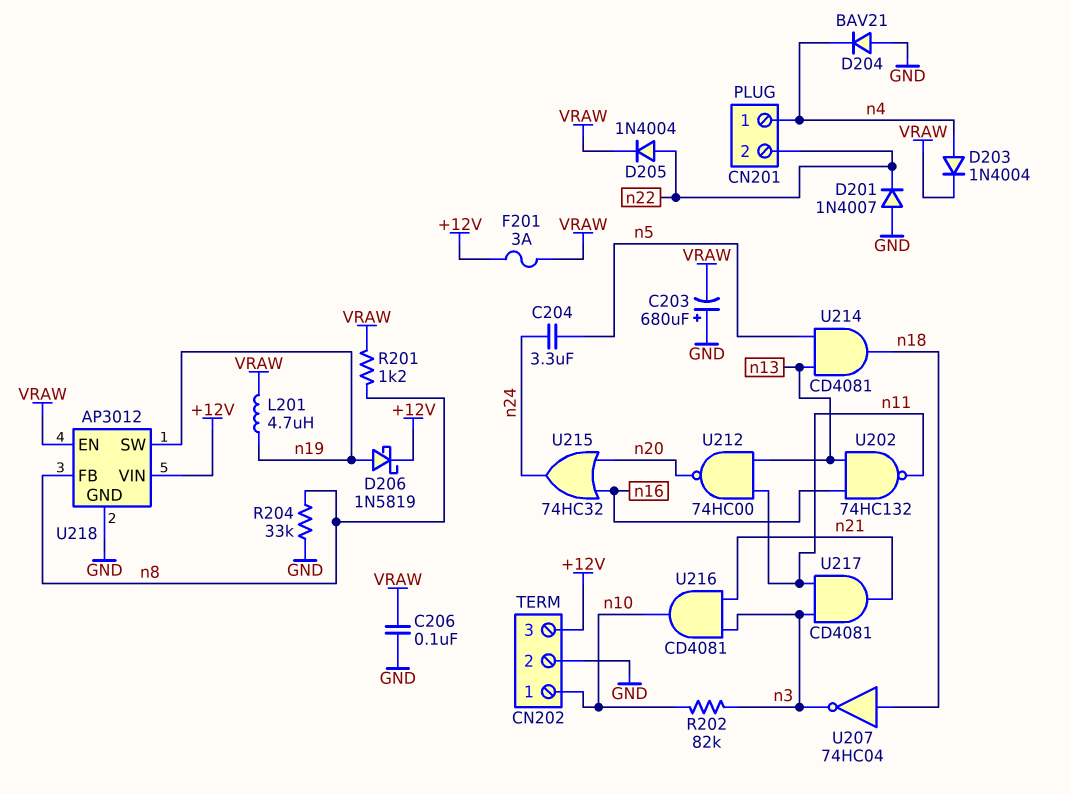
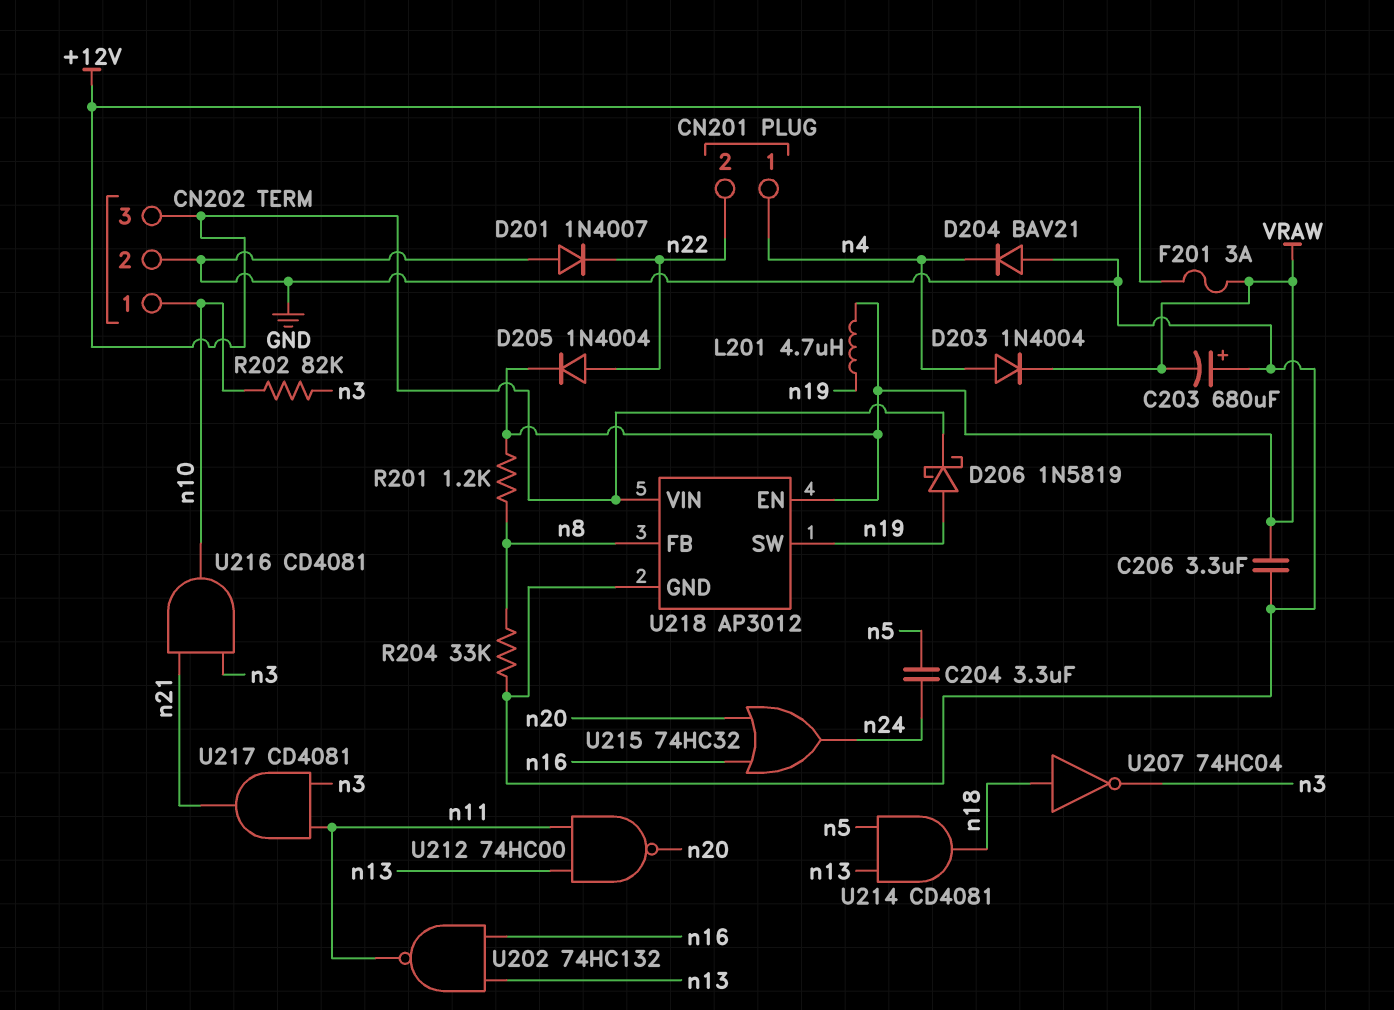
C206: 100nF (GND, VRAW) -> 3.3uF (GND, VRAW)

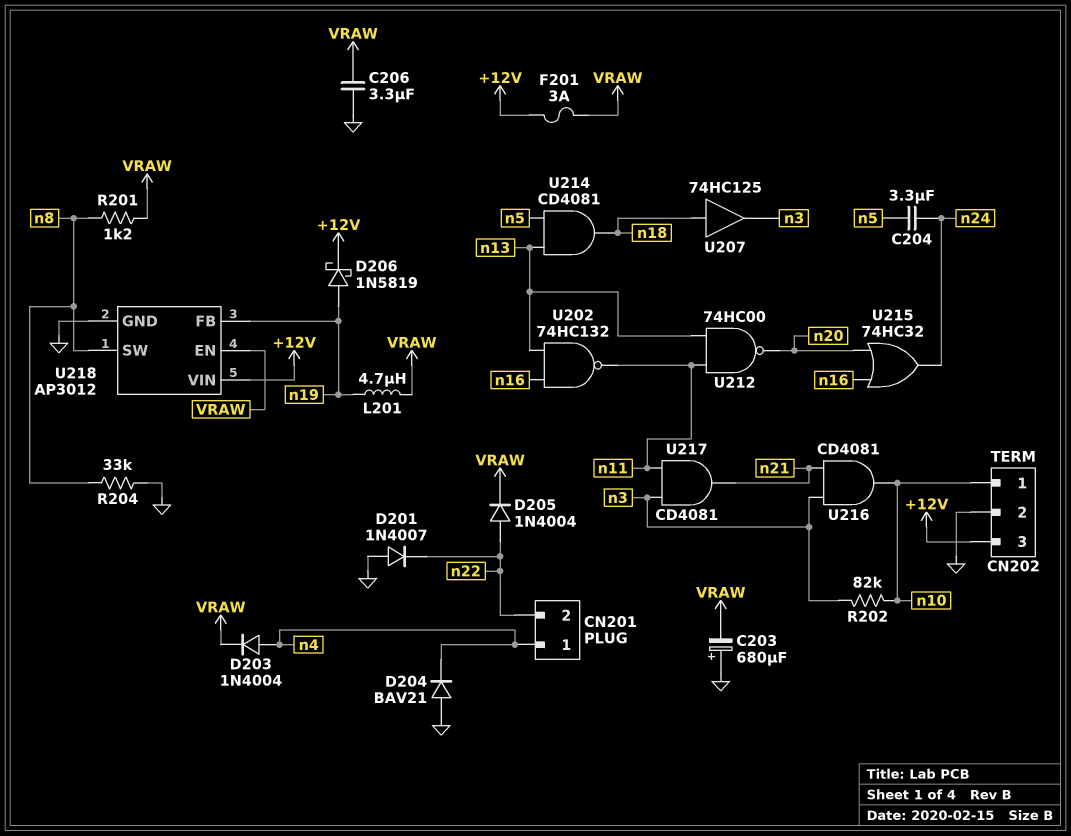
U207: NOT 74HC04 (in n18, out n3) -> buffer 74HC125 (in n18, out n3)
U218 pin FB: n8 -> n19
U218 pin SW: n19 -> n8

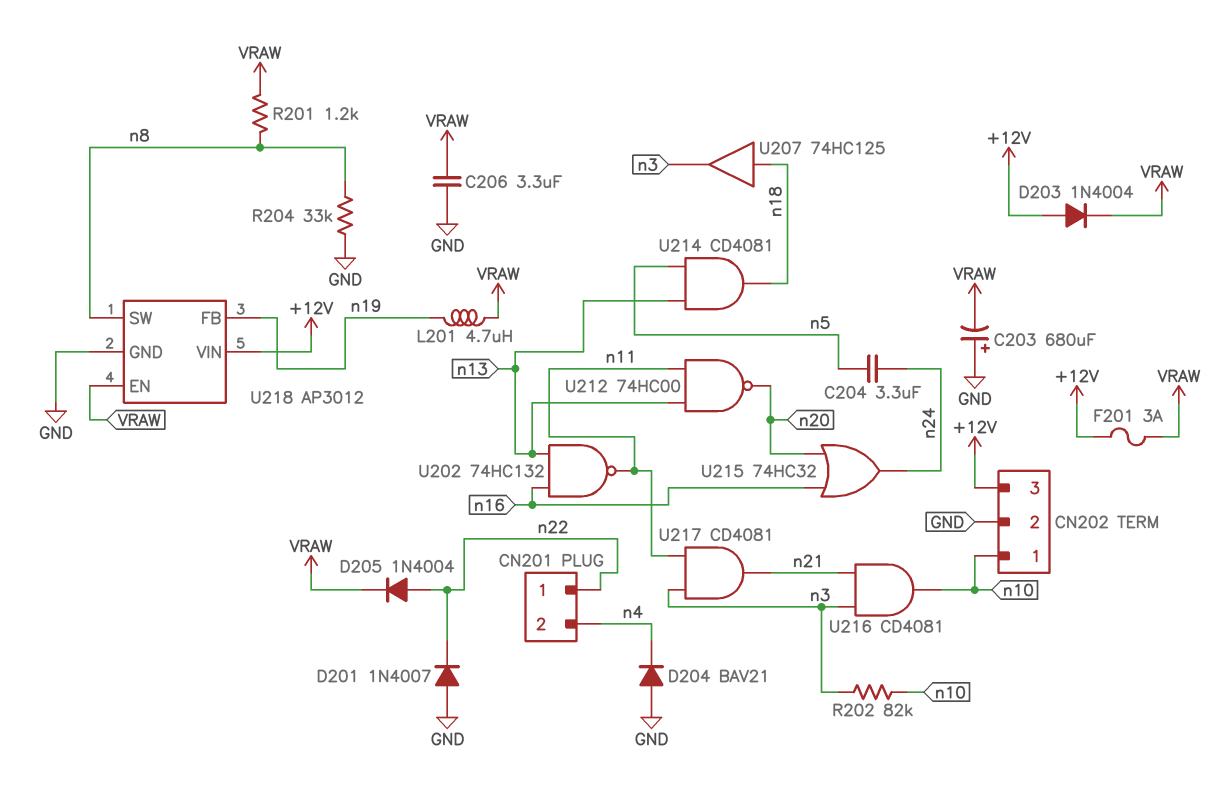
CN201 pin 1: n4 -> n22
CN201 pin 2: n22 -> n4
D203: diode 1N4004 (A n4, K VRAW) -> diode 1N4004 (A +12V, K VRAW)
D206: schottky 1N5819 (A n19, K +12V) -> none

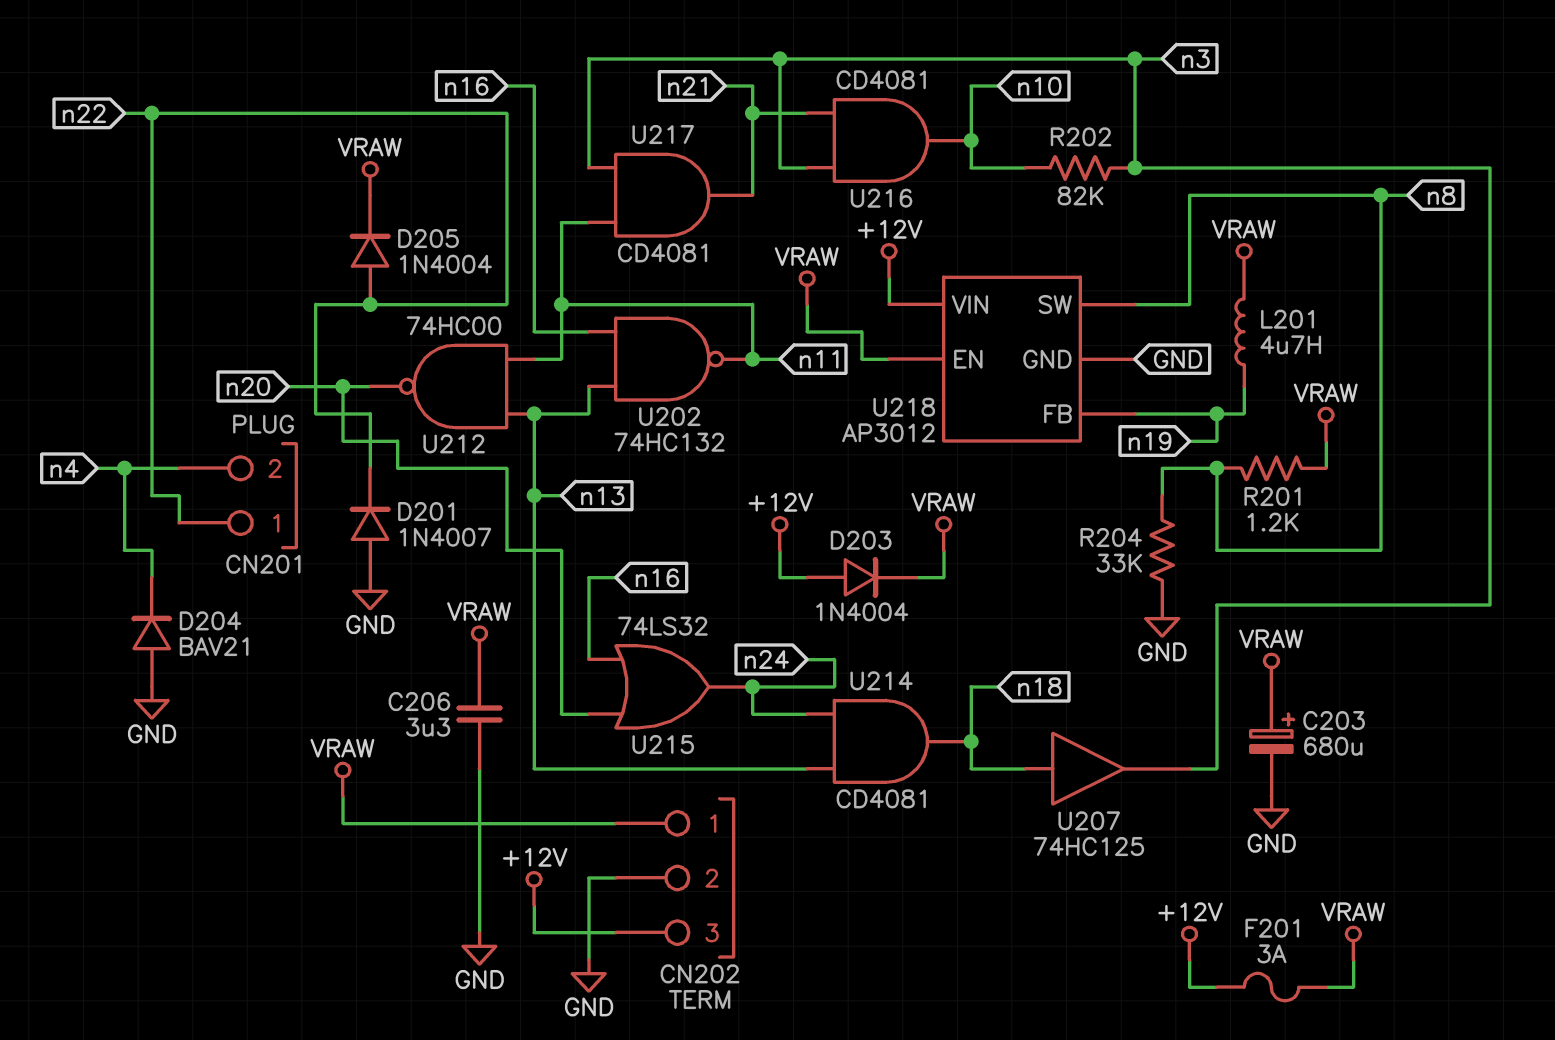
C203: 680uF (plus GND, minus VRAW) -> 680uF (plus VRAW, minus GND)
C204: 3.3uF (n5, n24) -> none
CN202 pin 1: n10 -> VRAW
U214: AND CD4081 (in n5, in n13, out n18) -> AND CD4081 (in n13, in n24, out n18)
U215: OR 74HC32 (in n16, in n20, out n24) -> OR 74LS32 (in n16, in n20, out n24)

